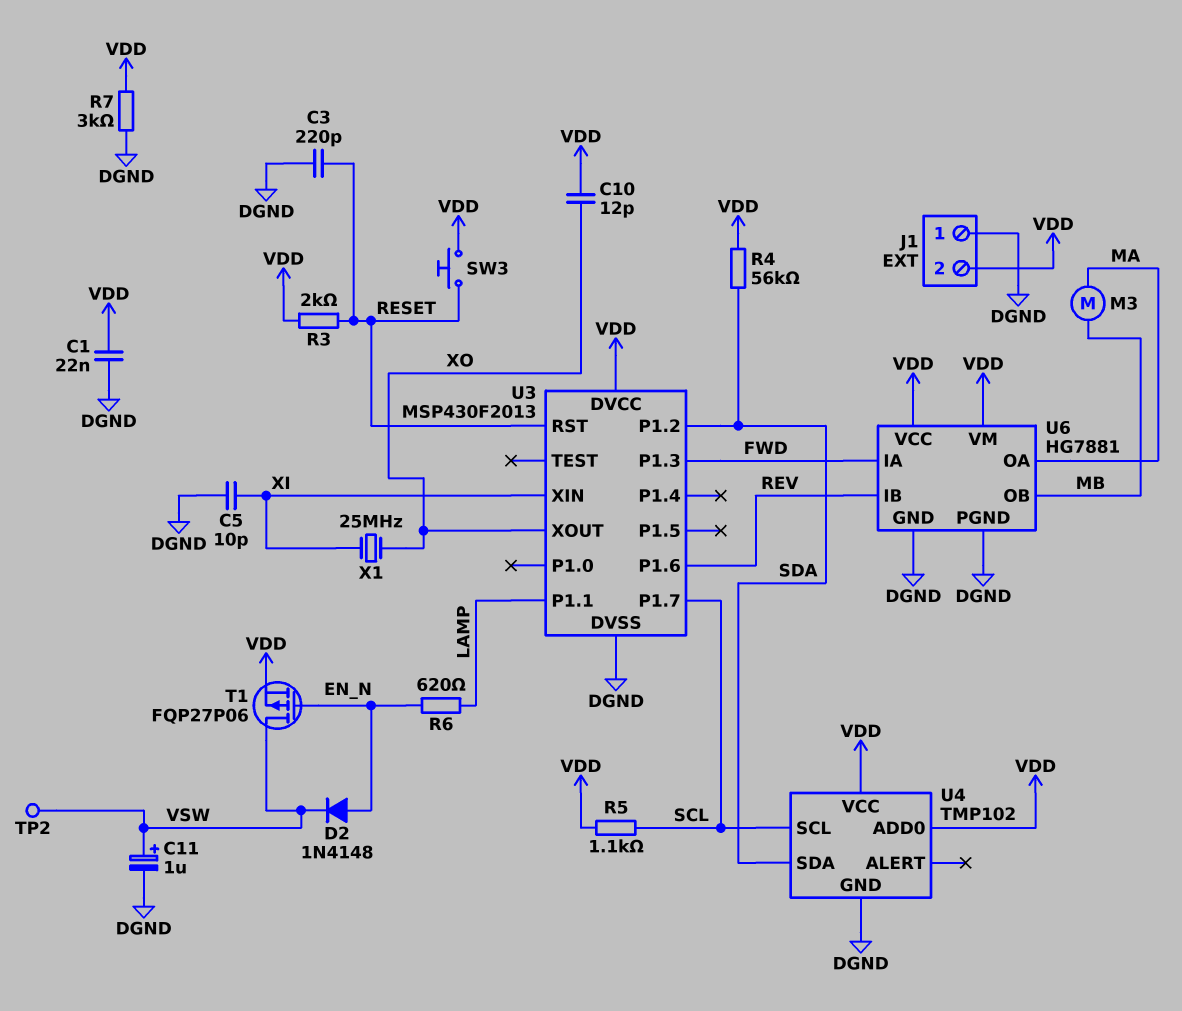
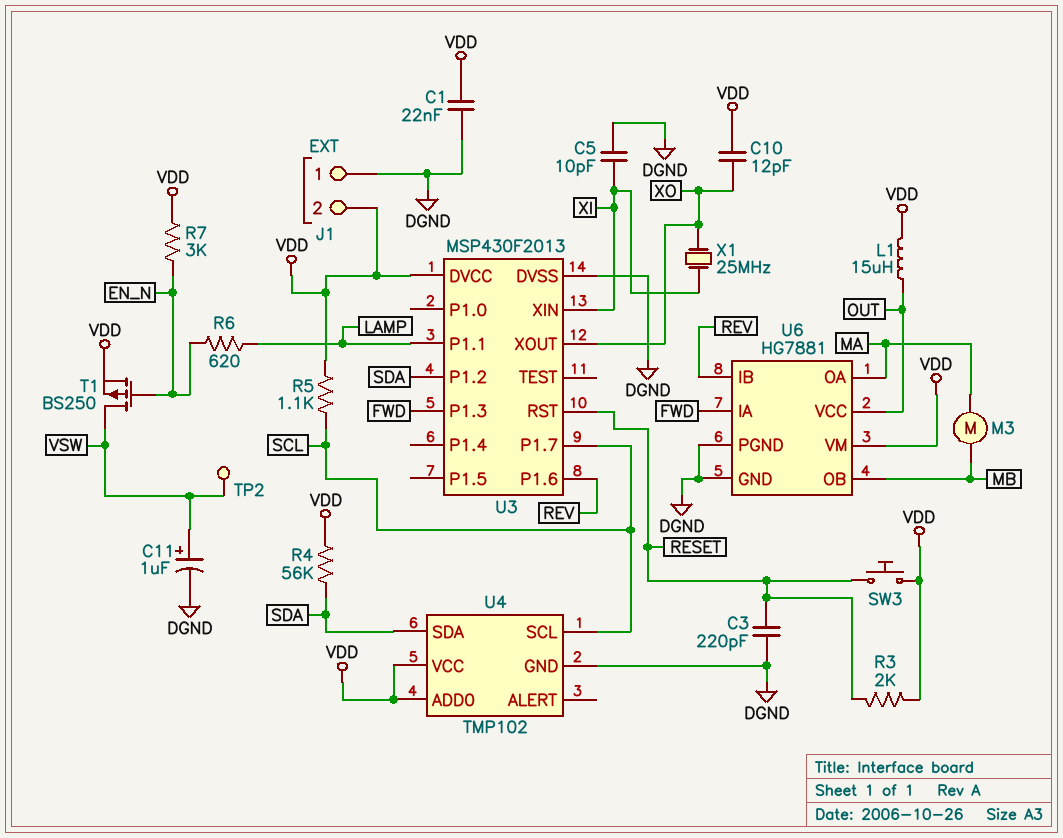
D2: diode 1N4148 (A EN_N, K VSW) -> none
L1: none -> 15uH (OUT, VDD)
R7: 3k (DGND, VDD) -> 3k (EN_N, VDD)
T1: PMOS FQP27P06 (G EN_N, D VSW, S VDD) -> PMOS BS250 (G EN_N, D VSW, S VDD)
U6 pin VCC: VDD -> OUT

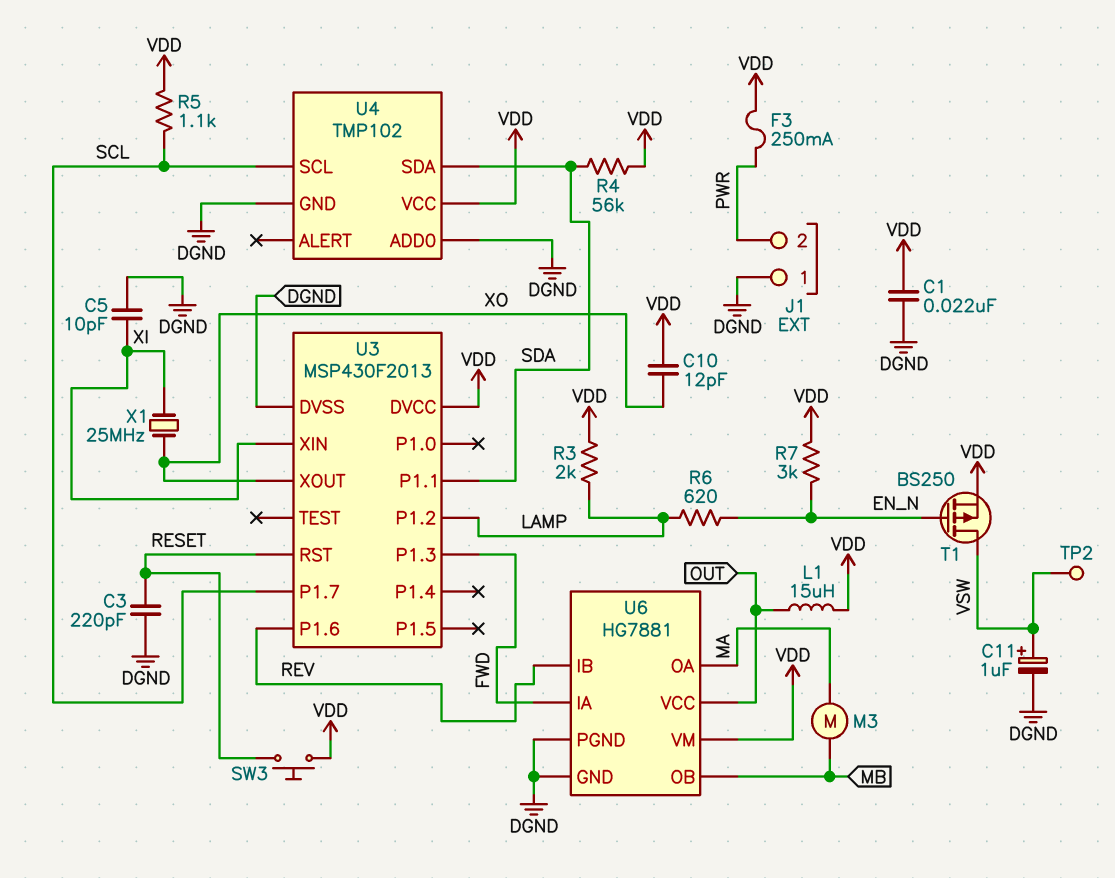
F3: none -> 250mA (PWR, VDD)
J1 pin 2: VDD -> PWR
R3: 2k (RESET, VDD) -> 2k (LAMP, VDD)
U3 pin P1.1: LAMP -> SDA
U3 pin P1.2: SDA -> LAMP
U4 pin ADD0: VDD -> DGND

